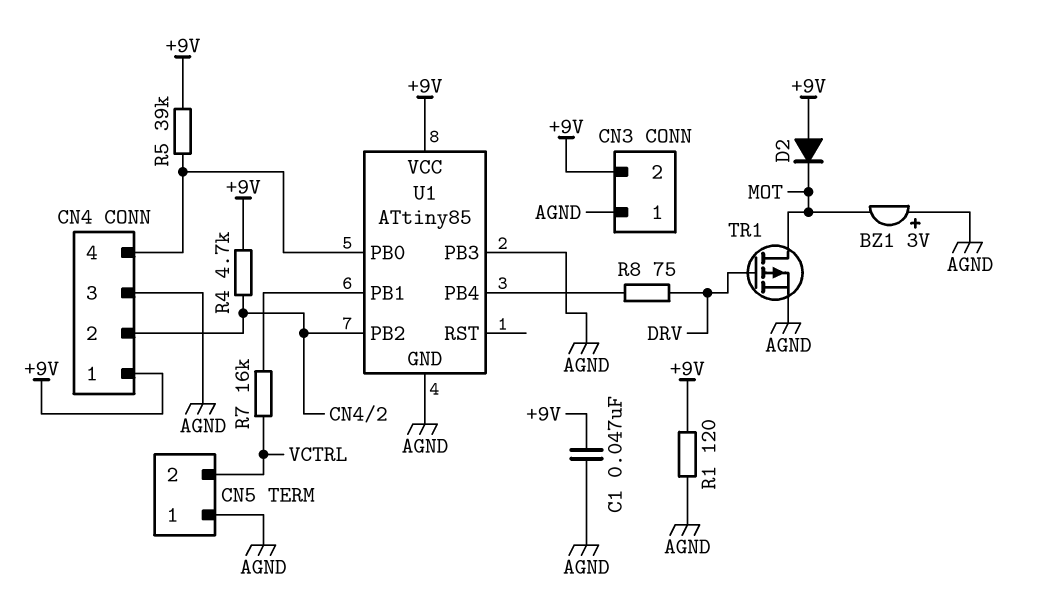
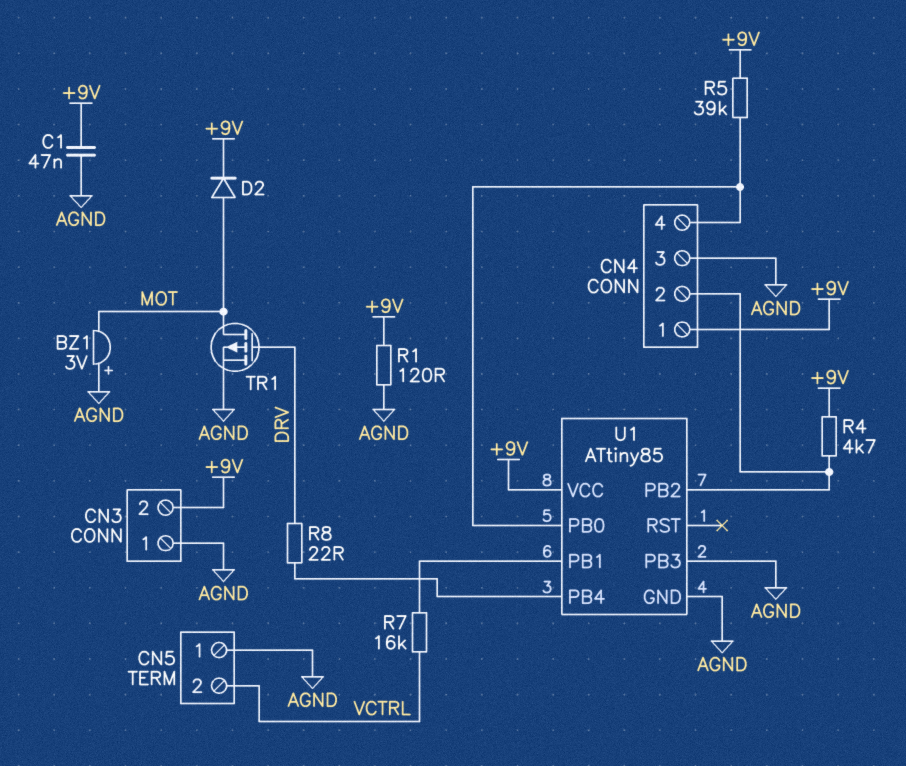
D2: diode (A +9V, K MOT) -> diode (A MOT, K +9V)
R8: 75 (DRV, U1/PB4) -> 22 (DRV, U1/PB4)

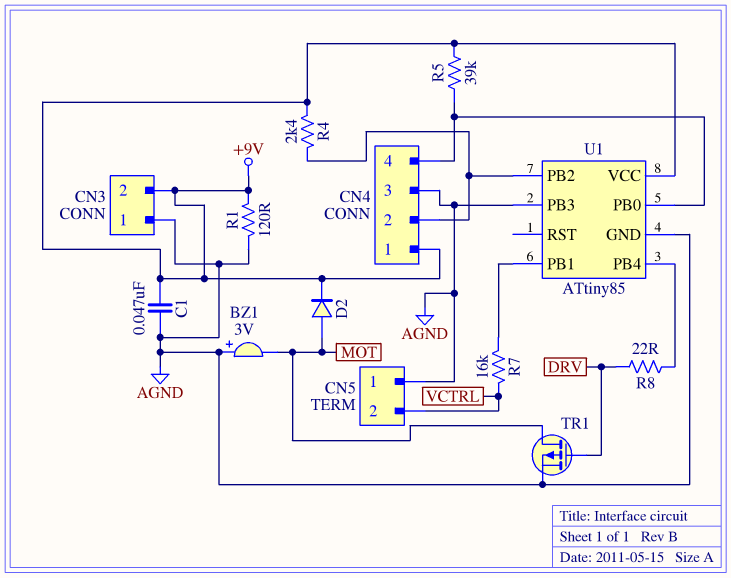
R4: 4.7k (+9V, CN4/2) -> 2.4k (+9V, CN4/2)

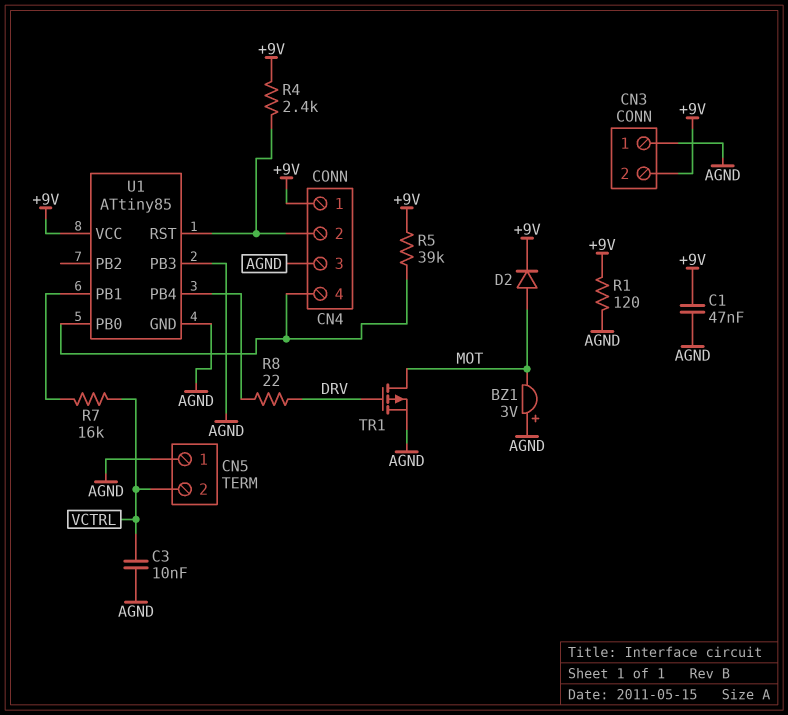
C3: none -> 10nF (AGND, VCTRL)
U1 pin PB2: CN4/2 -> none
U1 pin RST: none -> CN4/2

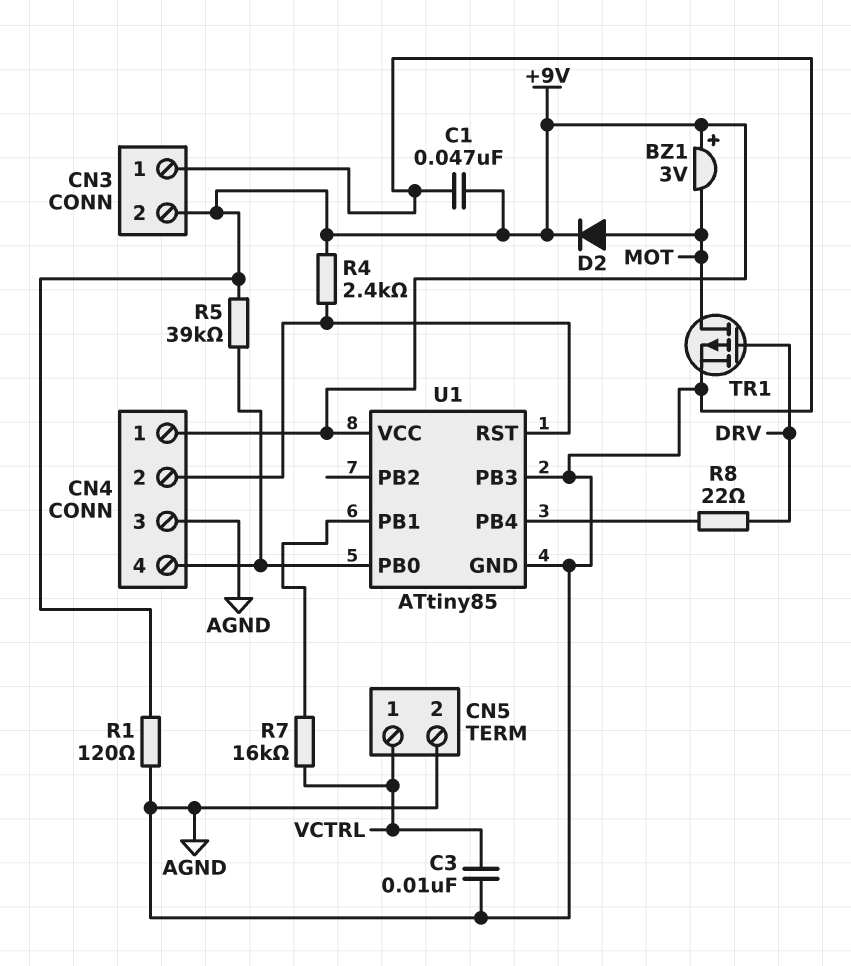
BZ1: buzzer 3V (plus AGND, minus MOT) -> buzzer 3V (plus +9V, minus MOT)
CN5 pin 1: AGND -> VCTRL
CN5 pin 2: VCTRL -> AGND

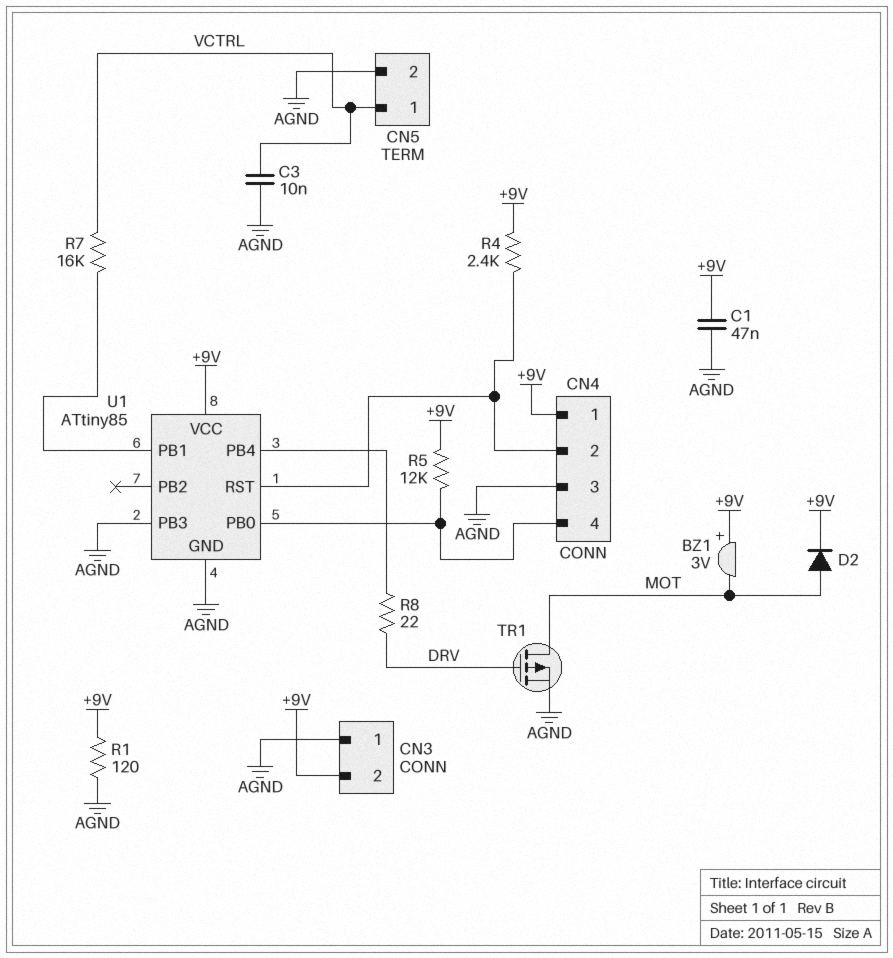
R5: 39k (+9V, CN4/4) -> 12k (+9V, CN4/4)

